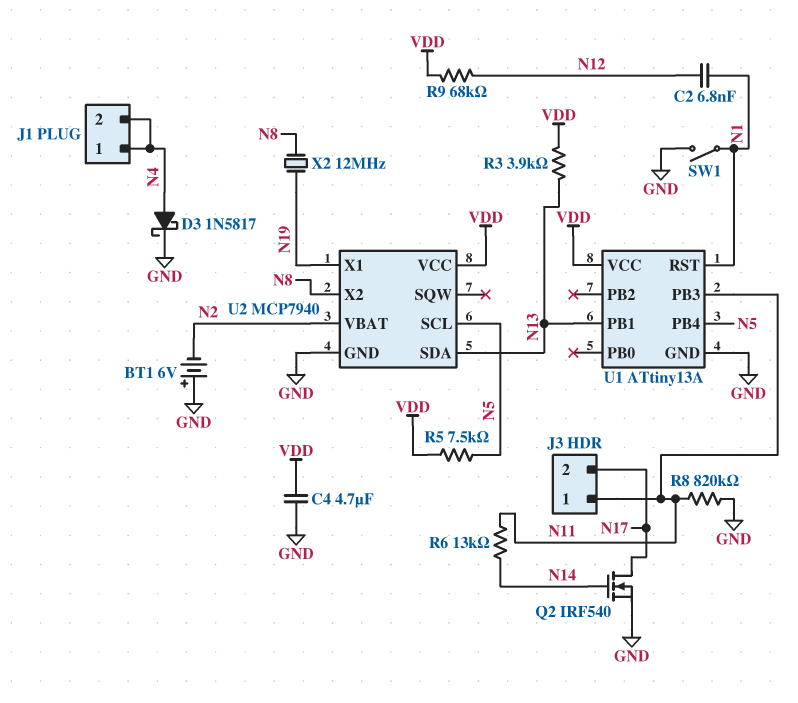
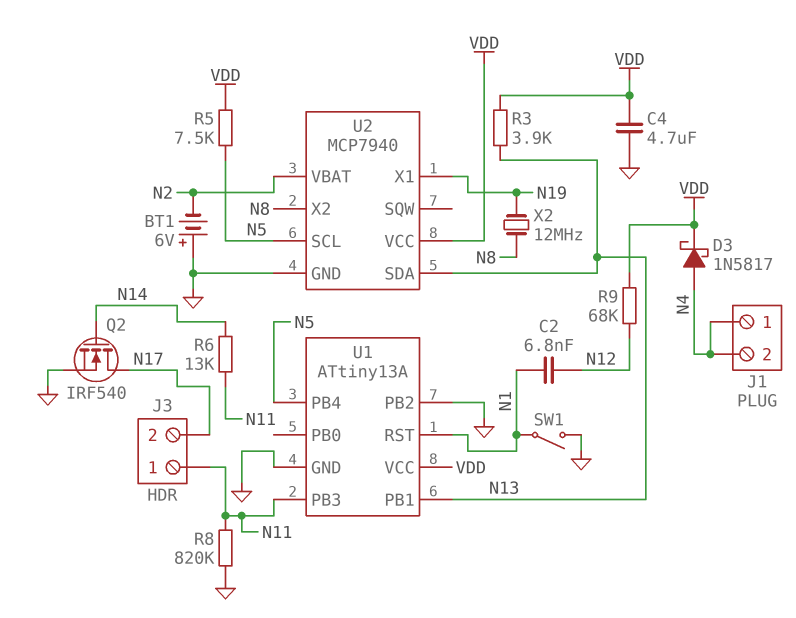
D3: schottky 1N5817 (A N4, K GND) -> schottky 1N5817 (A N4, K VDD)
U1 pin PB2: none -> GND

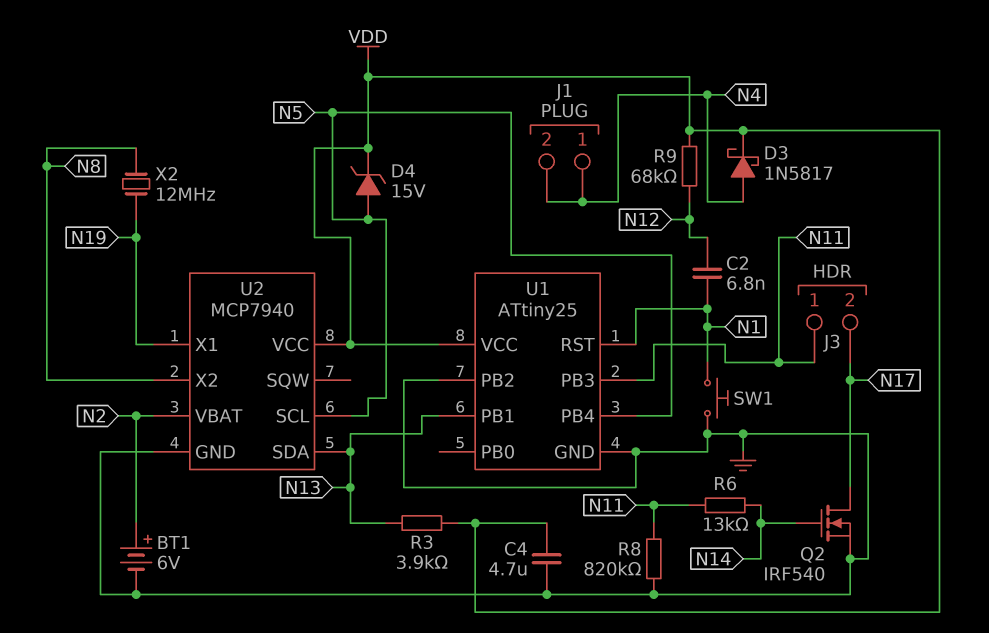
BT1: 6V (plus GND, minus N2) -> 6V (plus N2, minus GND)
D4: none -> zener 15V (A N5, K VDD)
R5: 7.5k (N5, VDD) -> none
SW1: switch (GND, N1) -> button (GND, N1)
U1: ATtiny13A -> ATtiny25

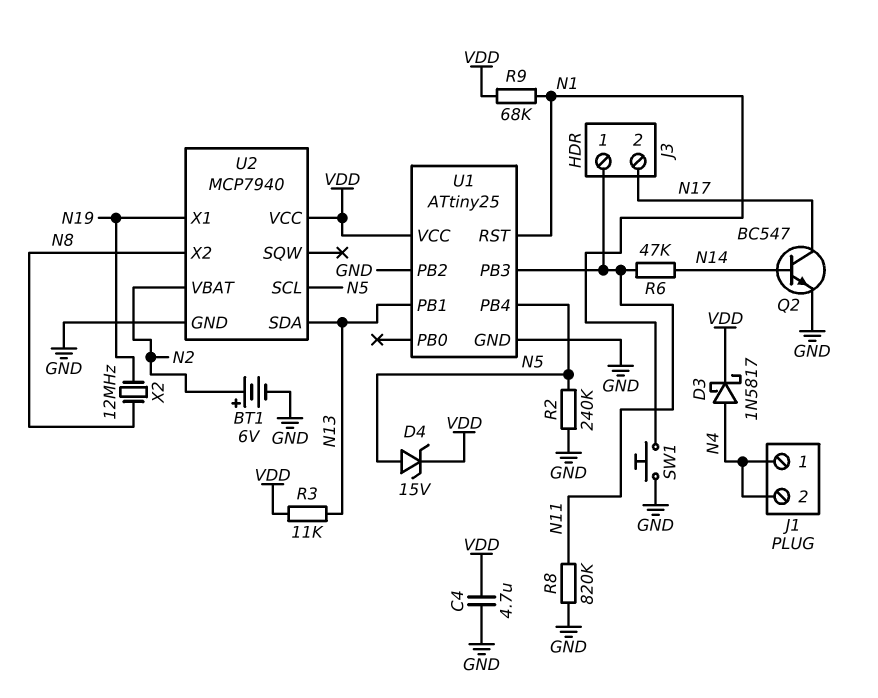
C2: 6.8nF (N1, N12) -> none
Q2: NMOS IRF540 (G N14, D N17, S GND) -> NPN BC547 (B N14, C N17, E GND)
R2: none -> 240k (GND, N5)
R3: 3.9k (N13, VDD) -> 11k (N13, VDD)
R6: 13k (N11, N14) -> 47k (N11, N14)
R9: 68k (N12, VDD) -> 68k (N1, VDD)

